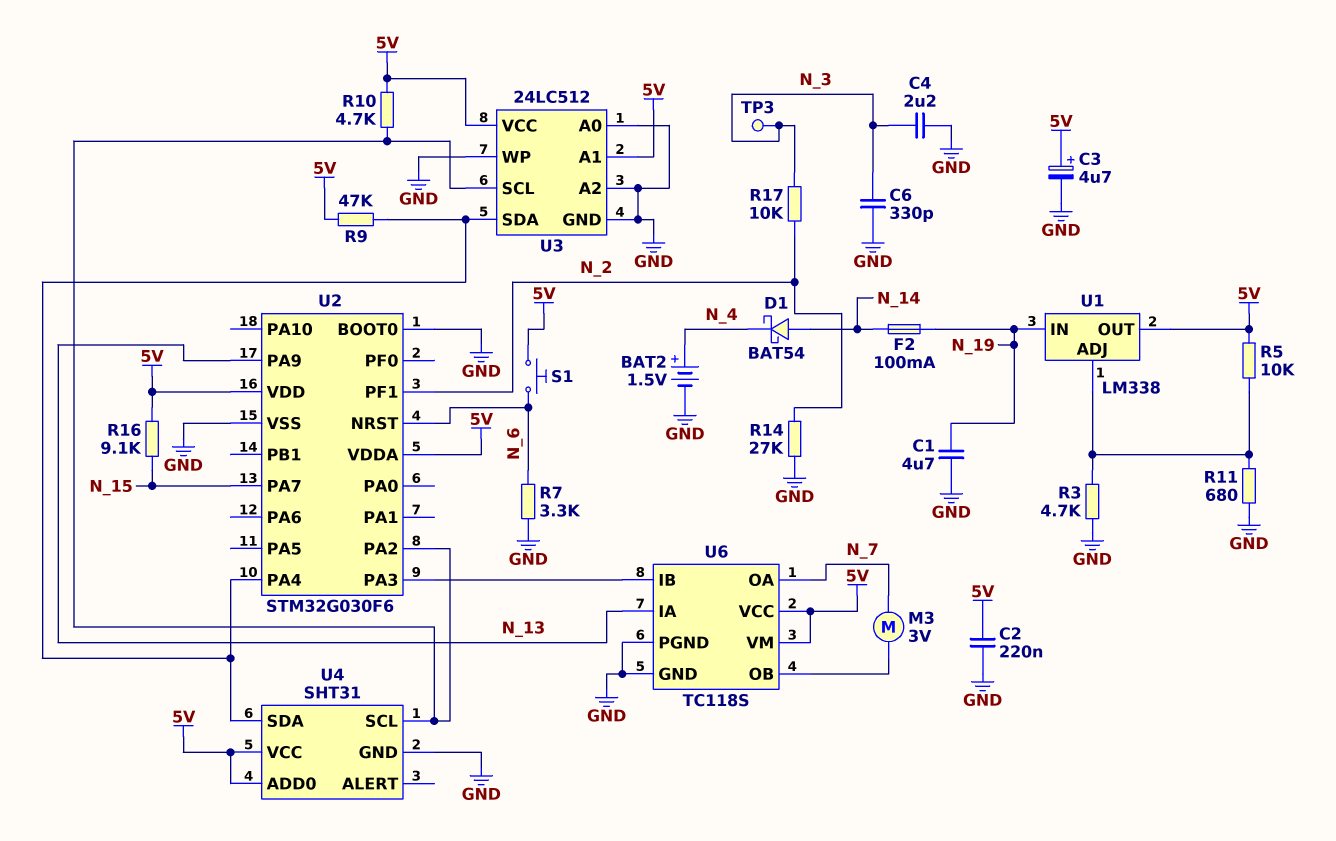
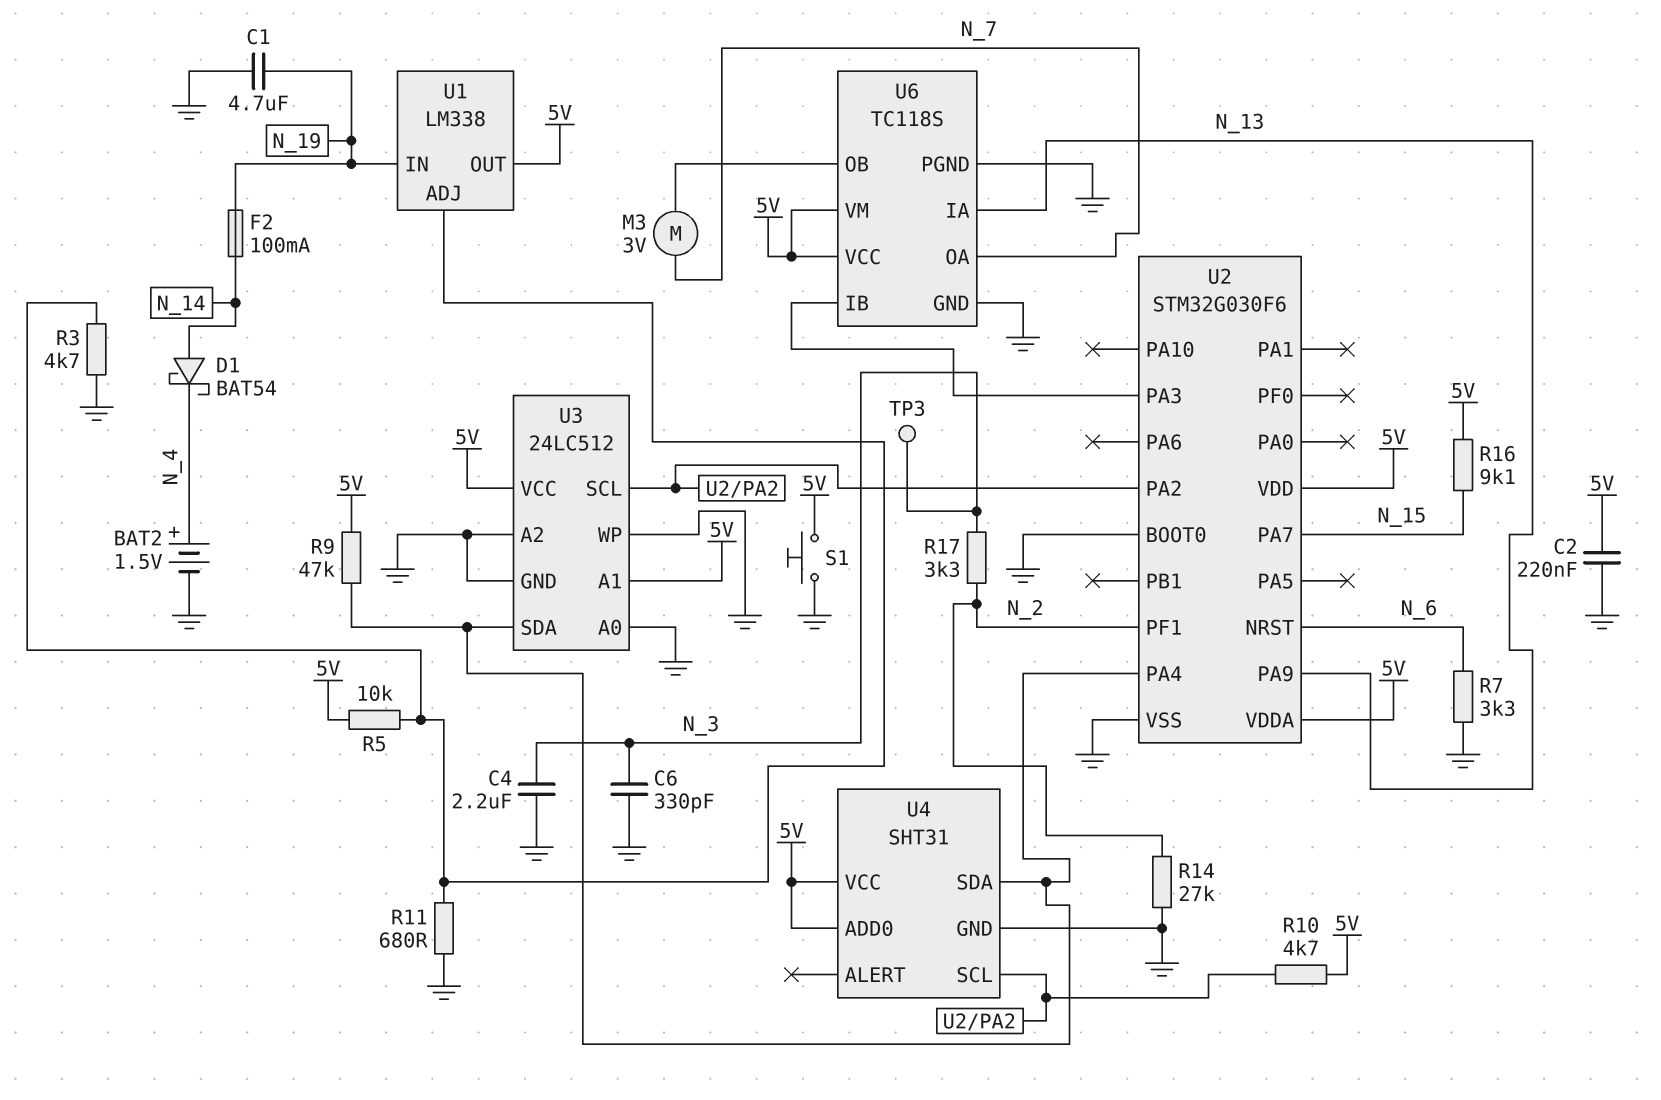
C3: 4.7uF (plus 5V, minus GND) -> none
R17: 10k (N_2, N_3) -> 3.3k (N_2, N_3)
S1: button (5V, N_6) -> button (5V, GND)

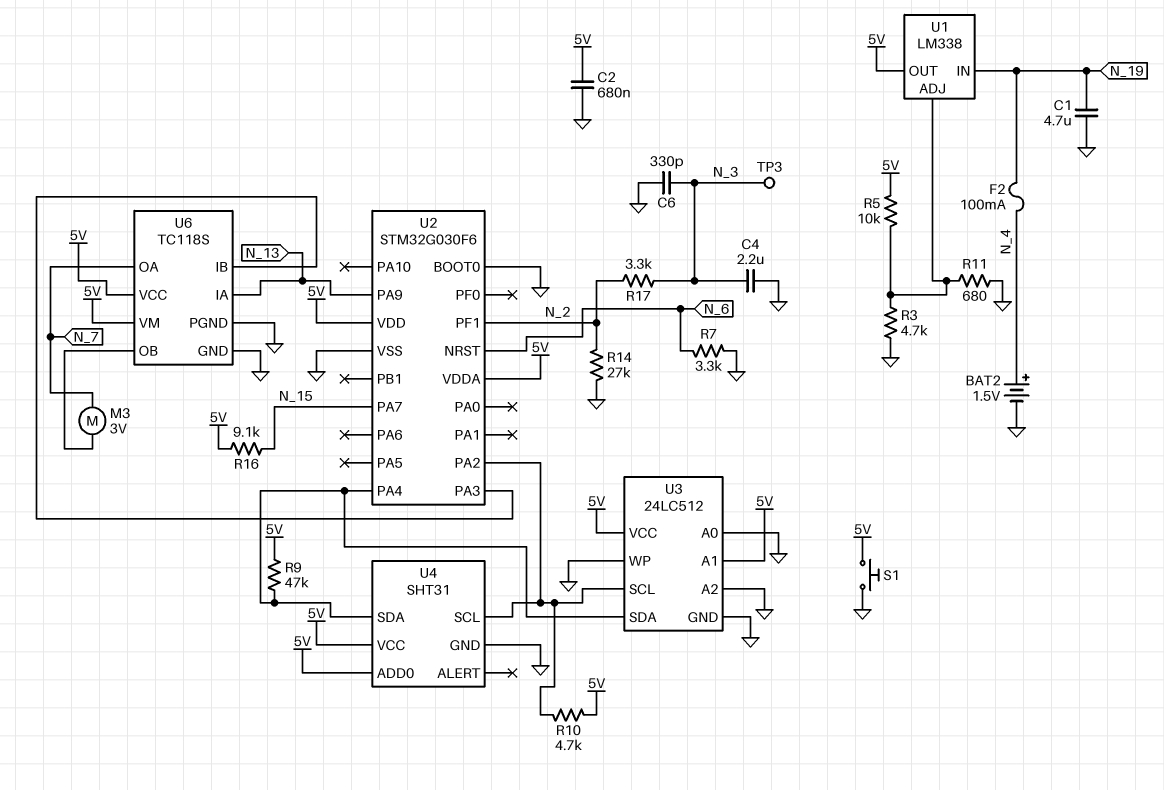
C2: 220nF (5V, GND) -> 680nF (5V, GND)
D1: schottky BAT54 (A N_14, K N_4) -> none
F2: 100mA (N_14, N_19) -> 100mA (N_4, N_19)

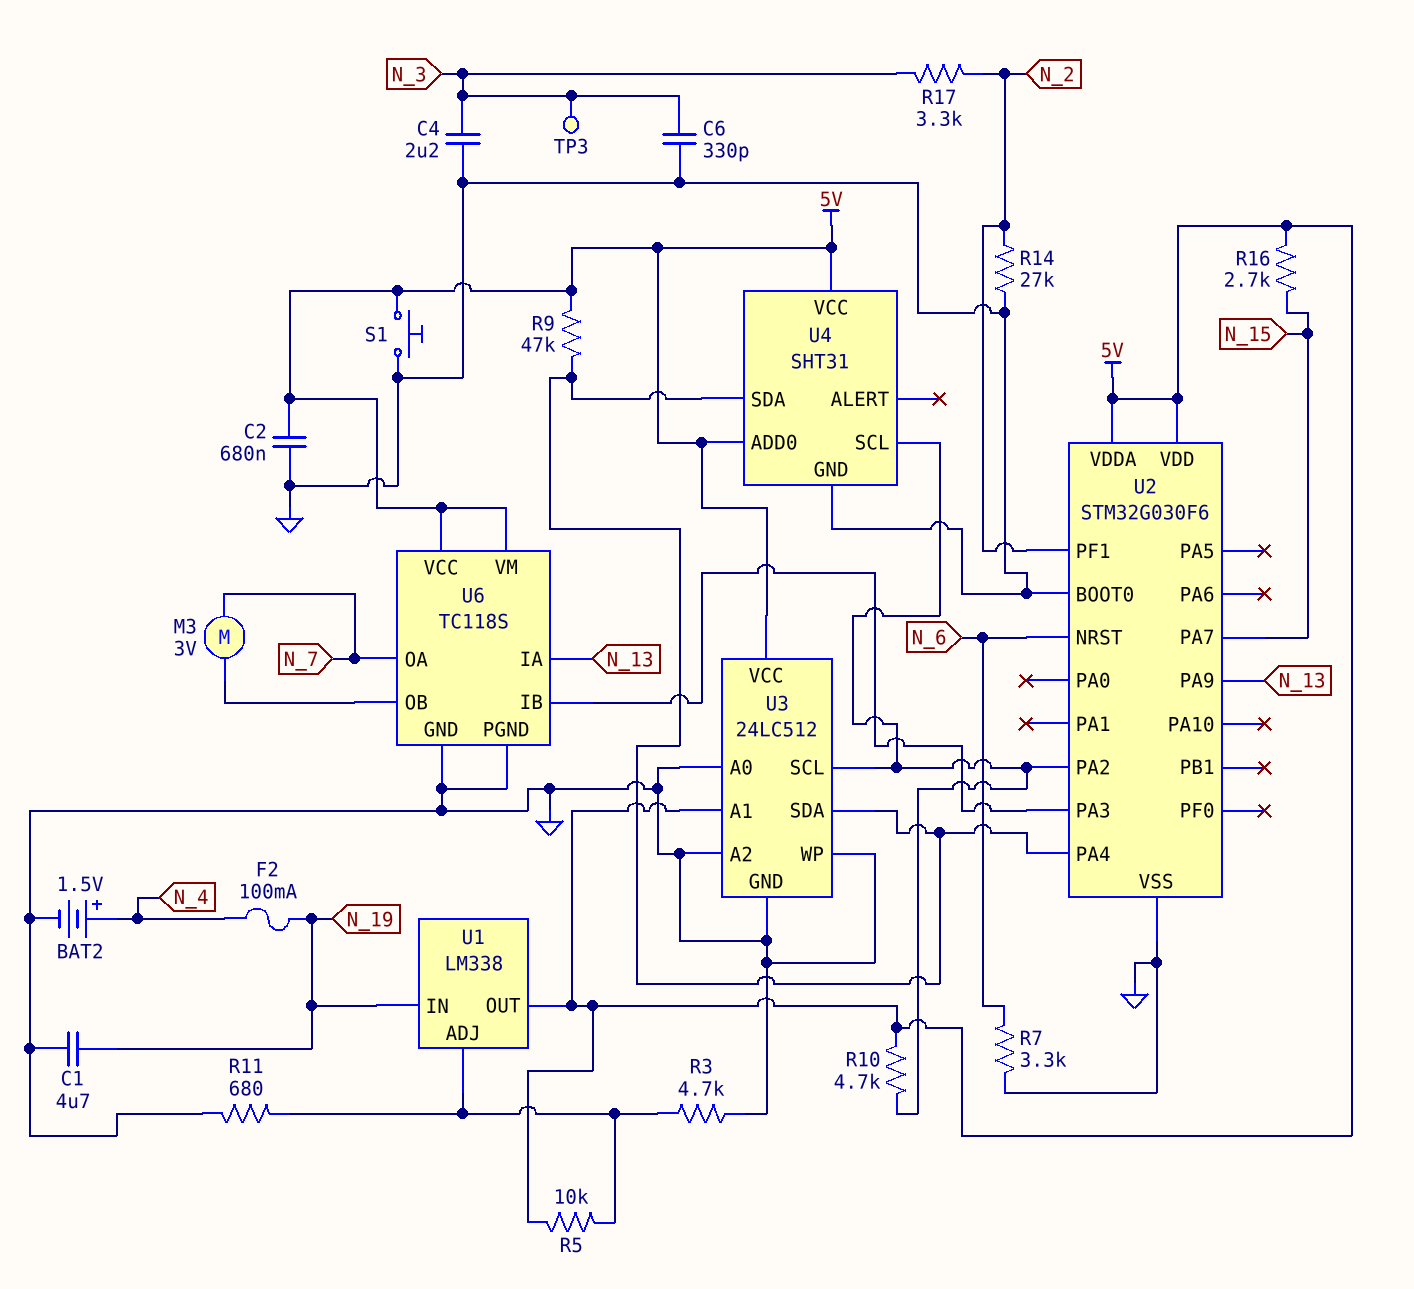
R16: 9.1k (5V, N_15) -> 2.7k (5V, N_15)

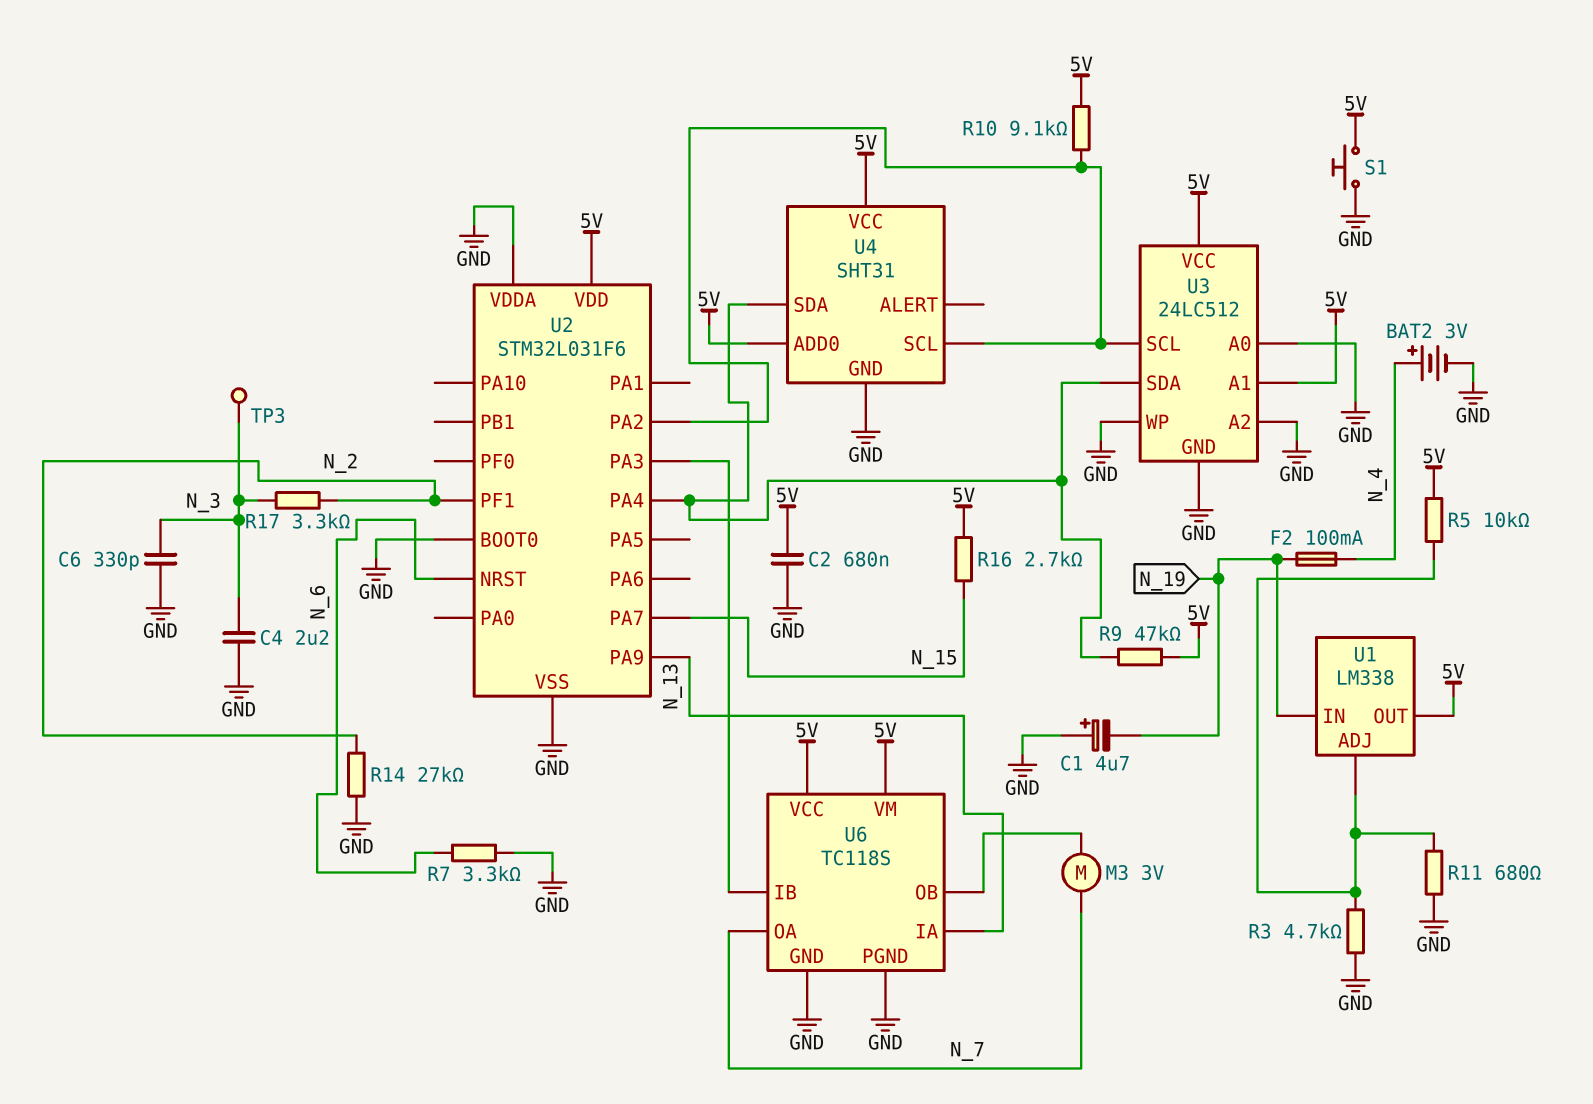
BAT2: 1.5V (plus N_4, minus GND) -> 3V (plus N_4, minus GND)
C1: 4.7uF (GND, N_19) -> 4.7uF (plus GND, minus N_19)
R10: 4.7k (5V, U2/PA2) -> 9.1k (5V, U2/PA2)
U2: STM32G030F6 -> STM32L031F6
U2 pin VDDA: 5V -> GND

